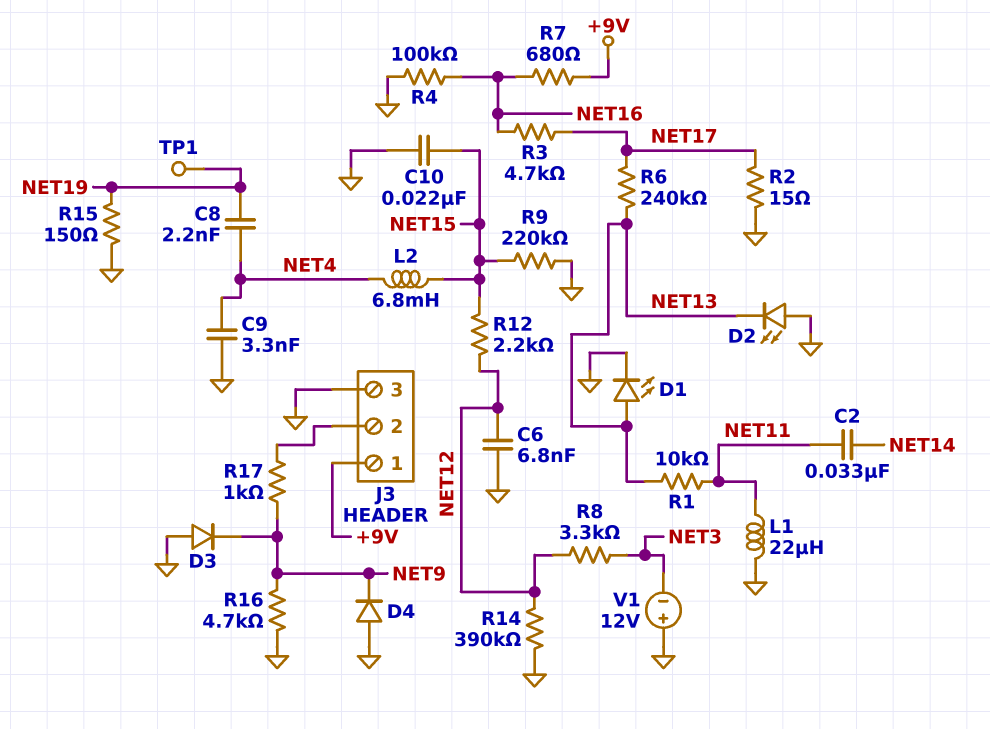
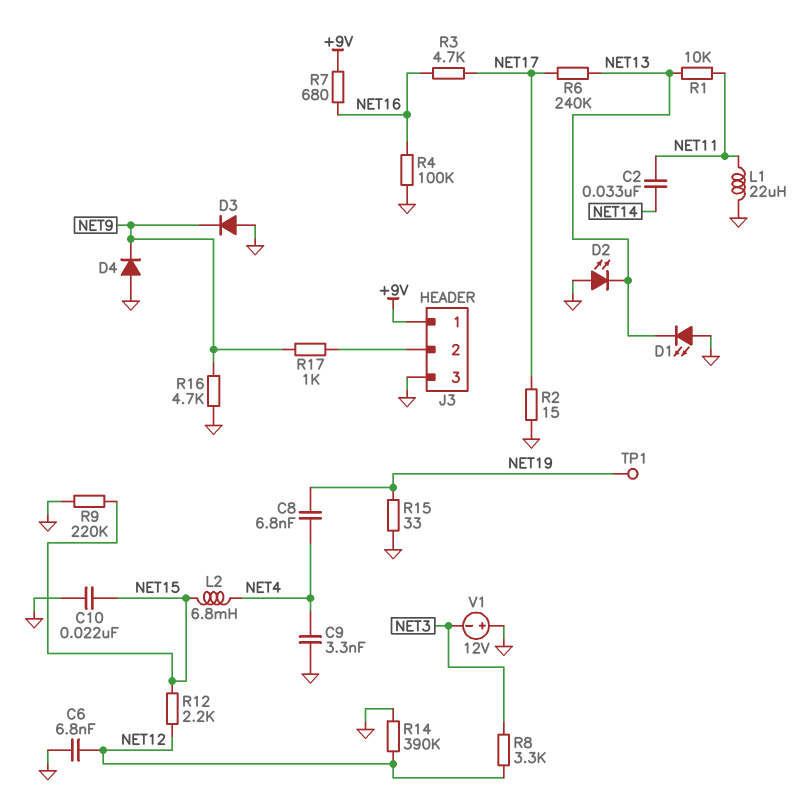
C8: 2.2nF (NET4, NET19) -> 6.8nF (NET4, NET19)
D1: LED (A NET13, K GND) -> LED (A GND, K NET13)
R15: 150 (GND, NET19) -> 33 (GND, NET19)

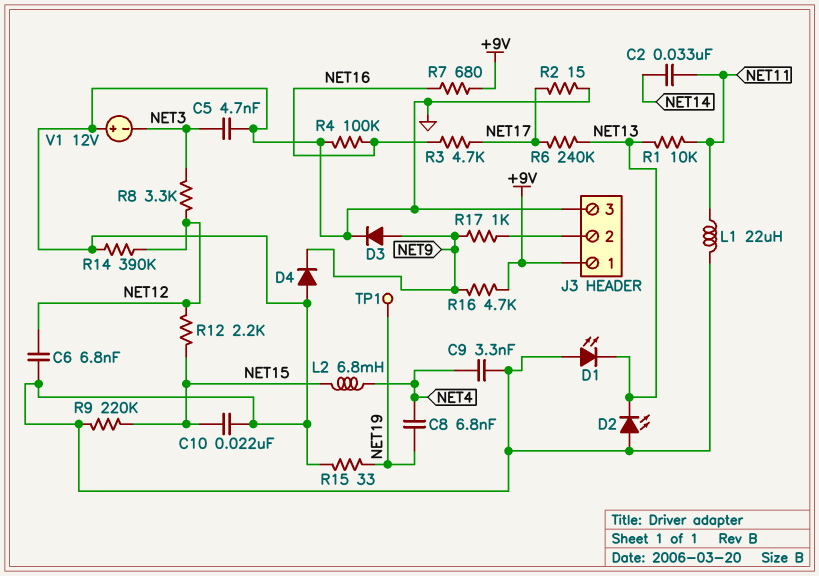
C5: none -> 4.7nF (GND, NET3)
D3: diode (A GND, K NET9) -> diode (A NET9, K GND)
R16: 4.7k (GND, NET9) -> 4.7k (+9V, NET9)

